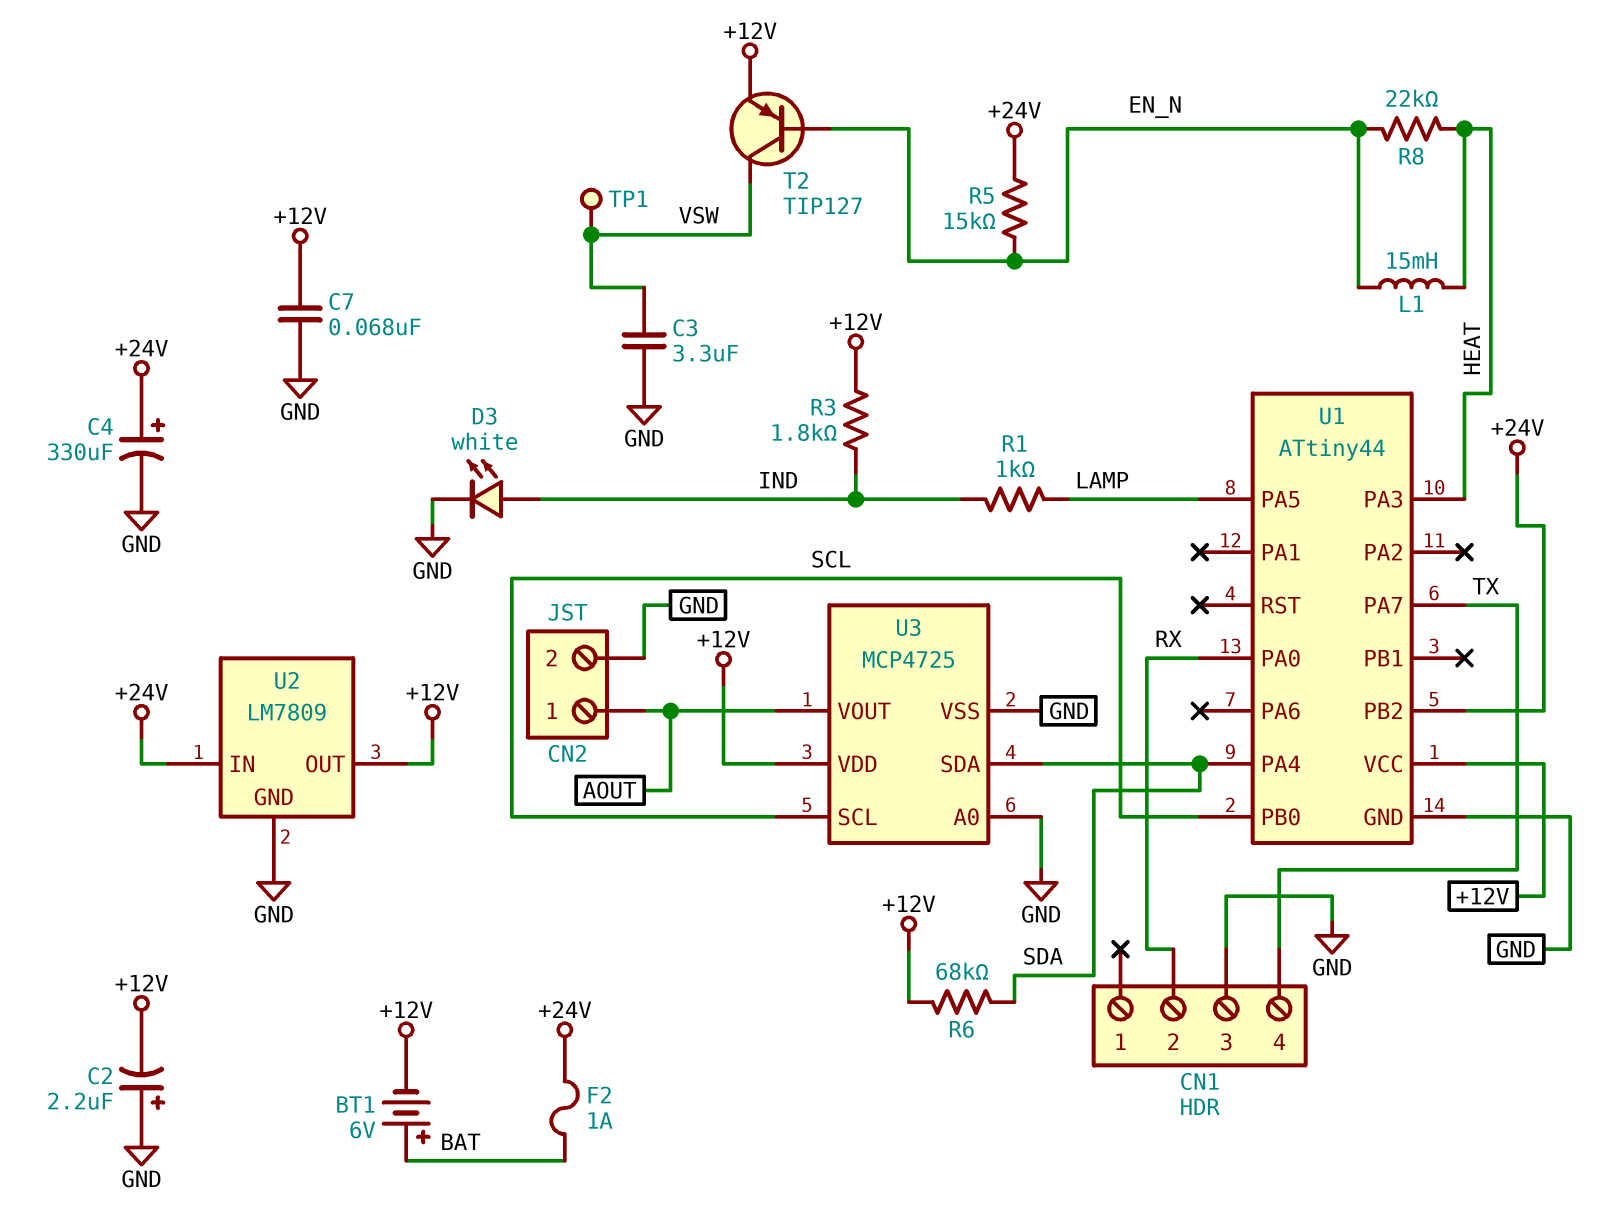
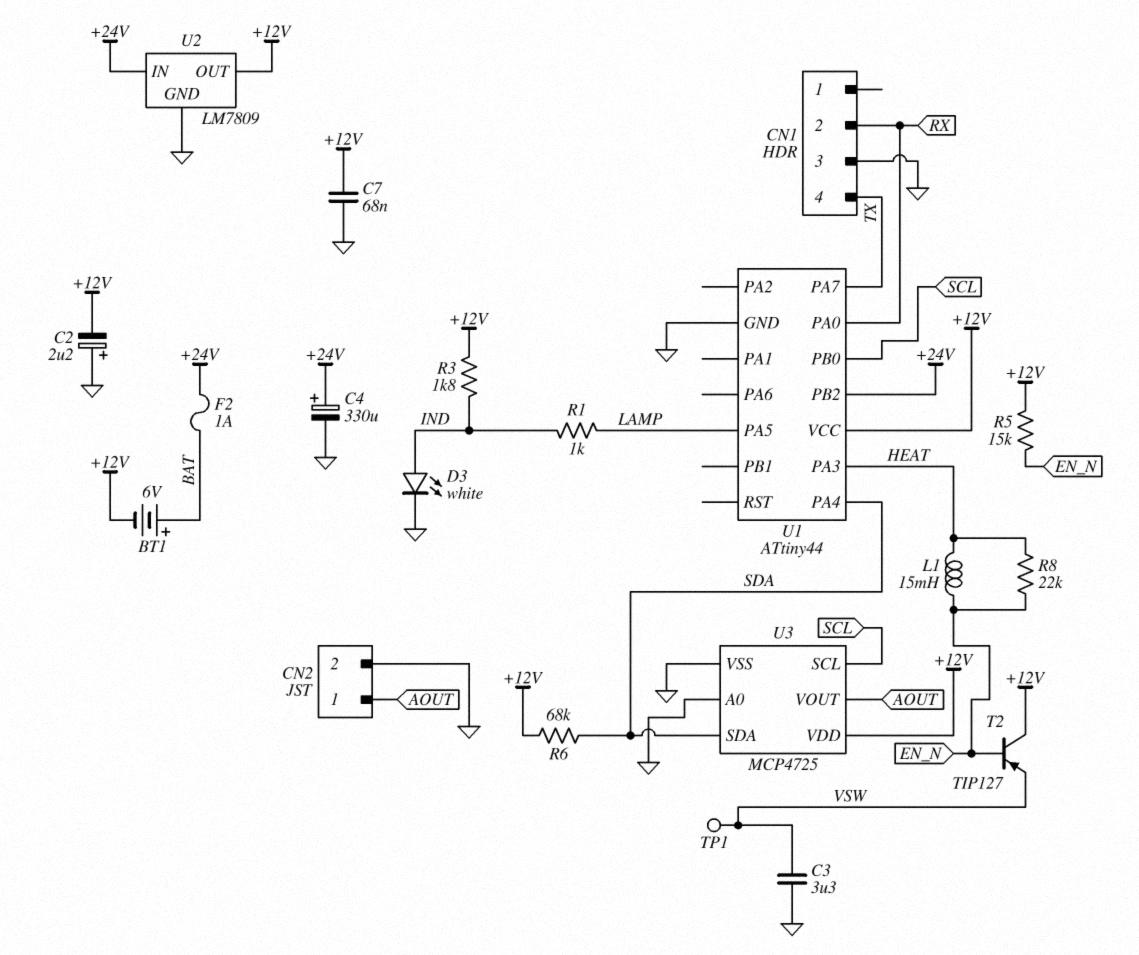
R5: 15k (+24V, EN_N) -> 15k (+12V, EN_N)
T2: PNP TIP127 (B EN_N, C VSW, E +12V) -> PNP TIP127 (B EN_N, C +12V, E VSW)

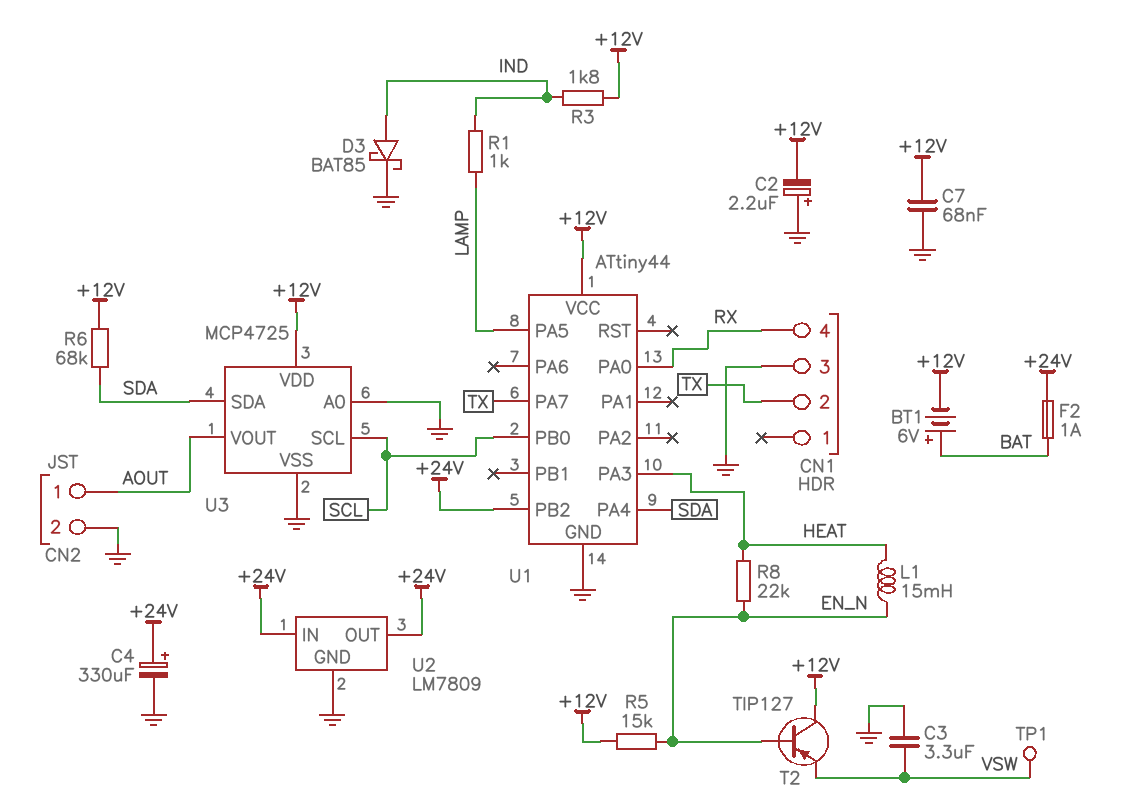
CN1 pin 2: RX -> TX
CN1 pin 4: TX -> RX
D3: LED white (A IND, K GND) -> schottky BAT85 (A IND, K GND)
U2 pin OUT: +12V -> +24V

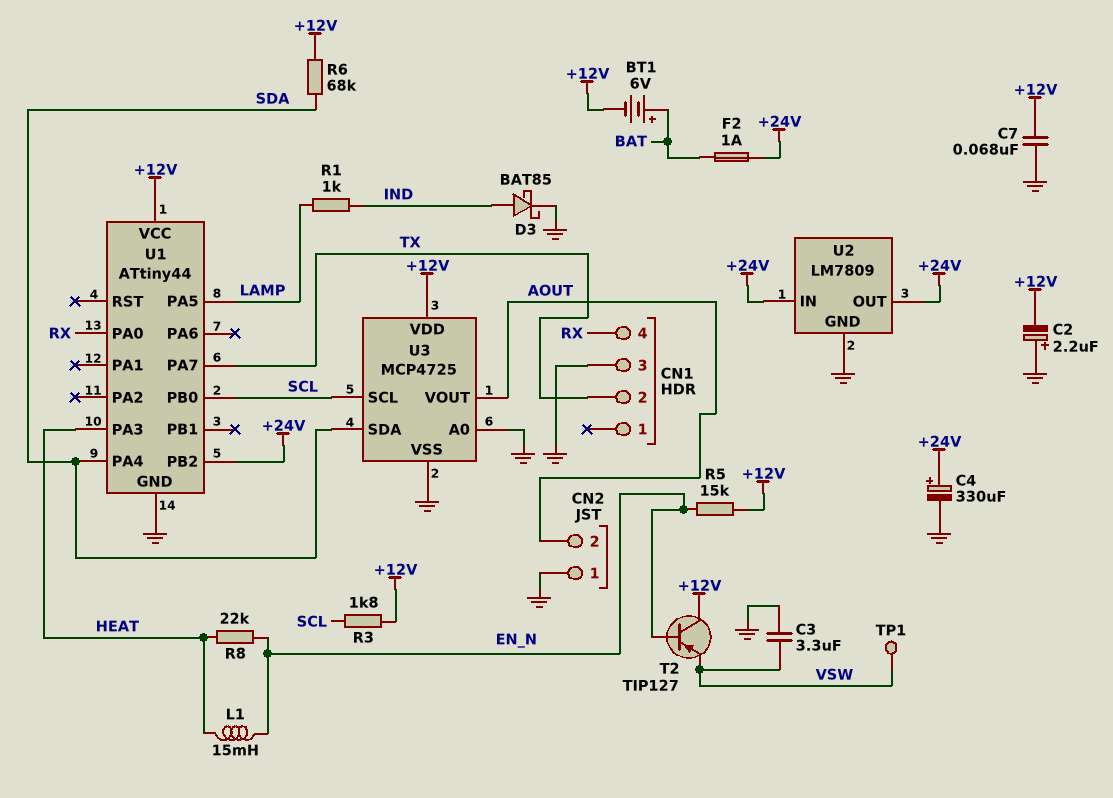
CN2 pin 1: AOUT -> GND
CN2 pin 2: GND -> AOUT
R3: 1.8k (+12V, IND) -> 1.8k (+12V, SCL)

